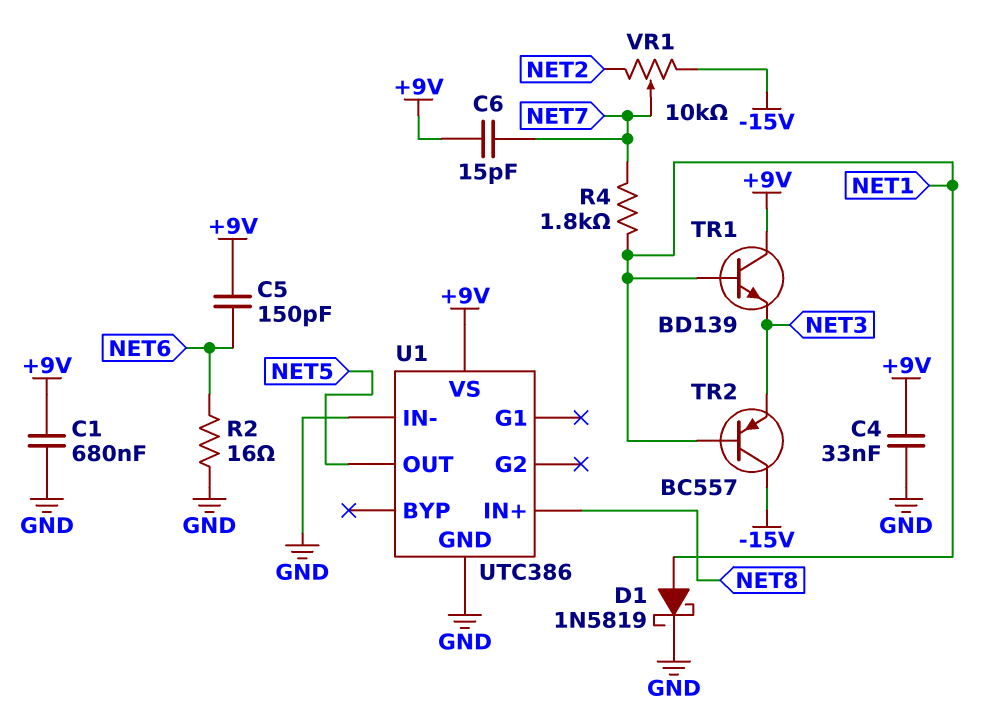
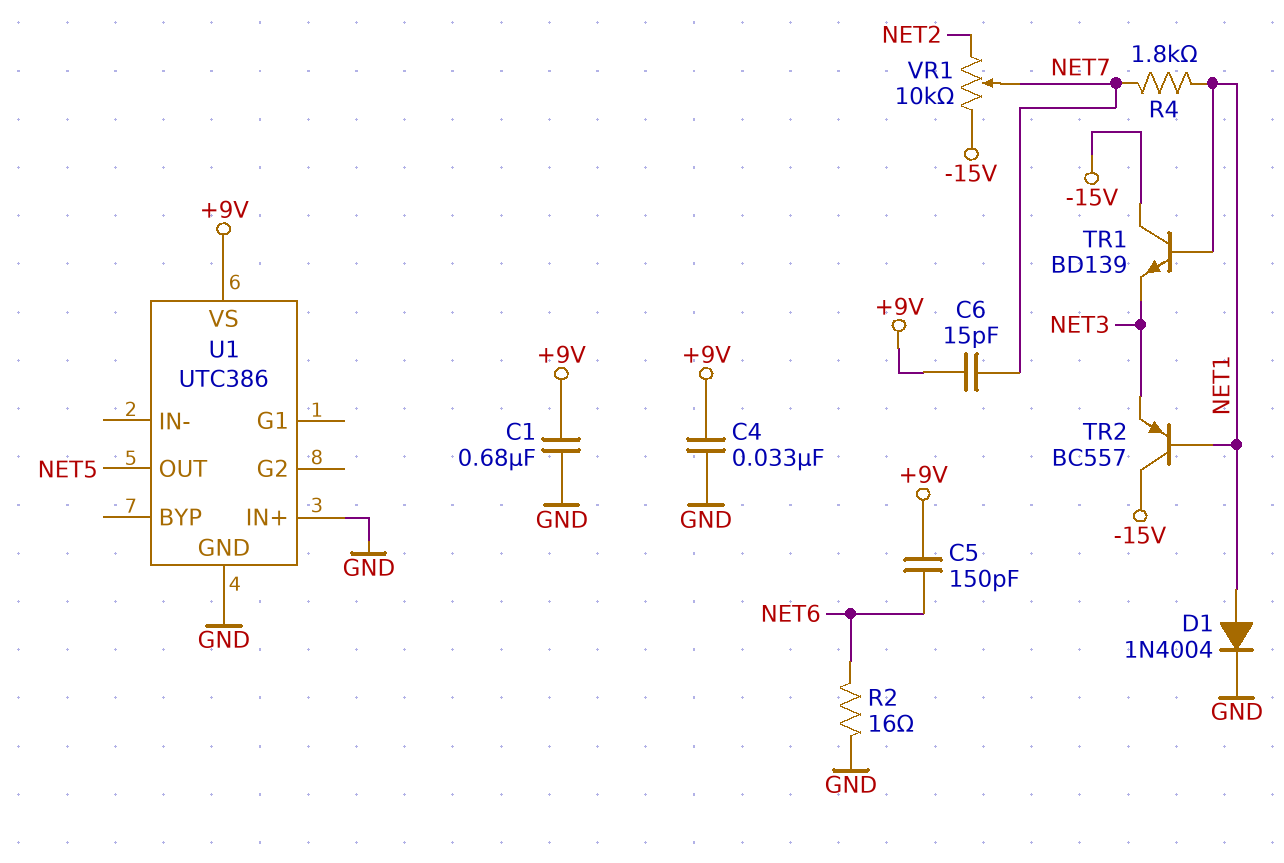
D1: schottky 1N5819 (A NET1, K GND) -> diode 1N4004 (A NET1, K GND)
TR1: NPN BD139 (B NET1, C +9V, E NET3) -> NPN BD139 (B NET1, C -15V, E NET3)
U1 pin IN+: NET8 -> GND
U1 pin IN-: GND -> none

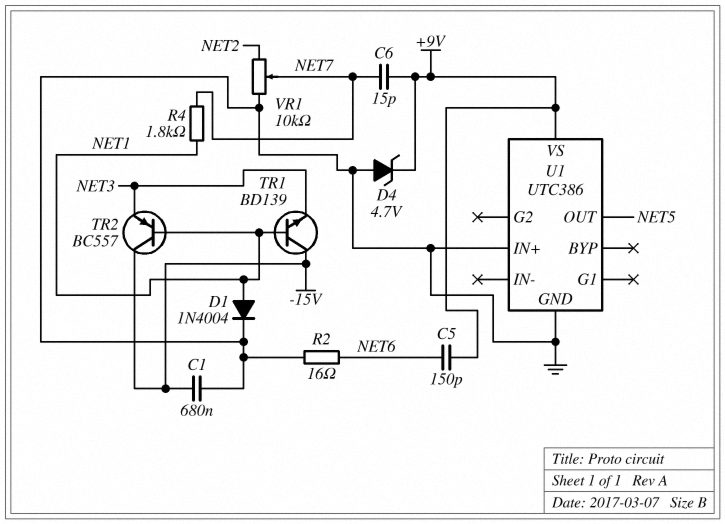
C1: 680nF (+9V, GND) -> 680nF (-15V, GND)
C4: 33nF (+9V, GND) -> none
D4: none -> zener 4.7V (A GND, K +9V)
VR1: 10k (-15V, NET2, wiper NET7) -> 10k (GND, NET2, wiper NET7)

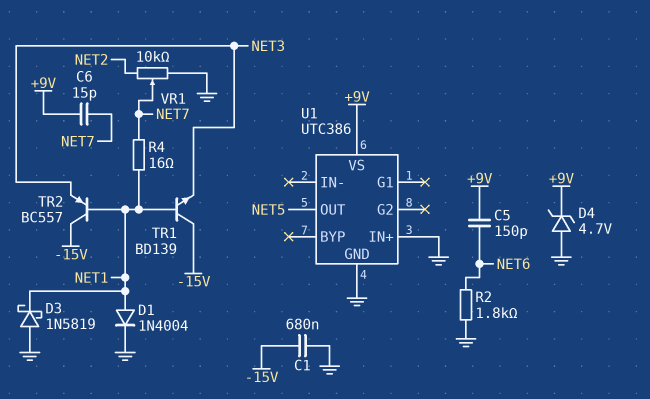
D3: none -> schottky 1N5819 (A GND, K NET1)
R2: 16 (GND, NET6) -> 1.8k (GND, NET6)
R4: 1.8k (NET1, NET7) -> 16 (NET1, NET7)

